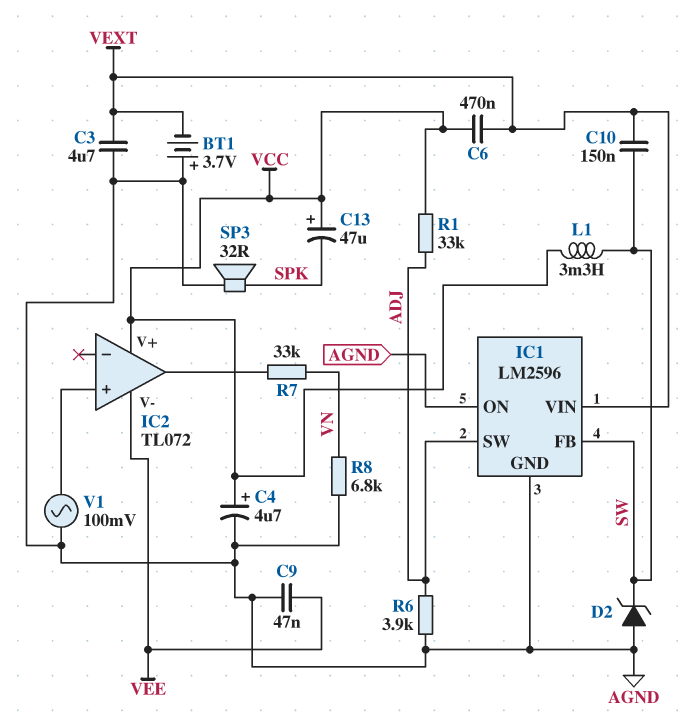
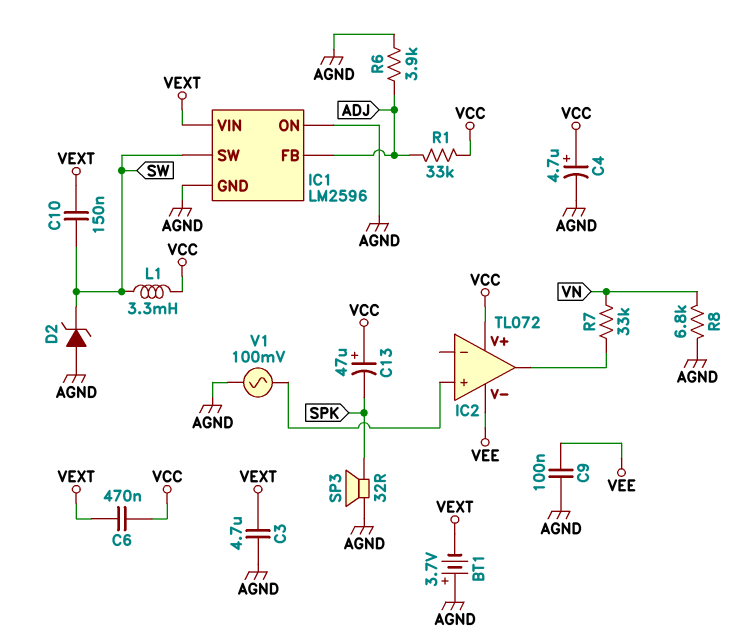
C9: 47nF (AGND, VEE) -> 100nF (AGND, VEE)
IC1 pin FB: SW -> ADJ
IC1 pin SW: ADJ -> SW

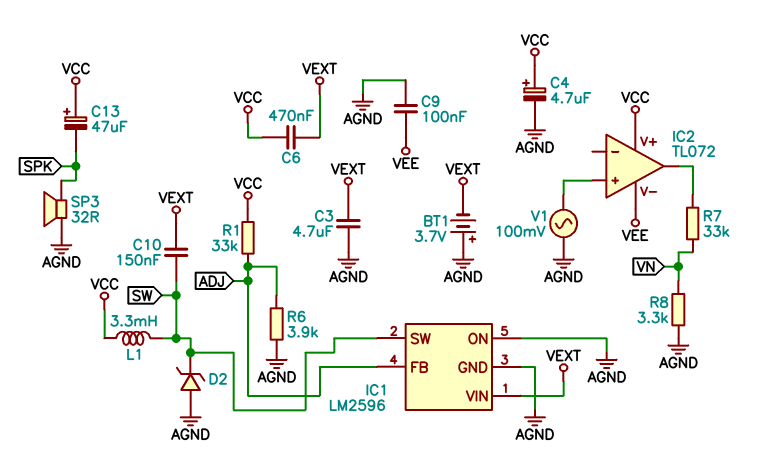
R8: 6.8k (AGND, VN) -> 3.3k (AGND, VN)

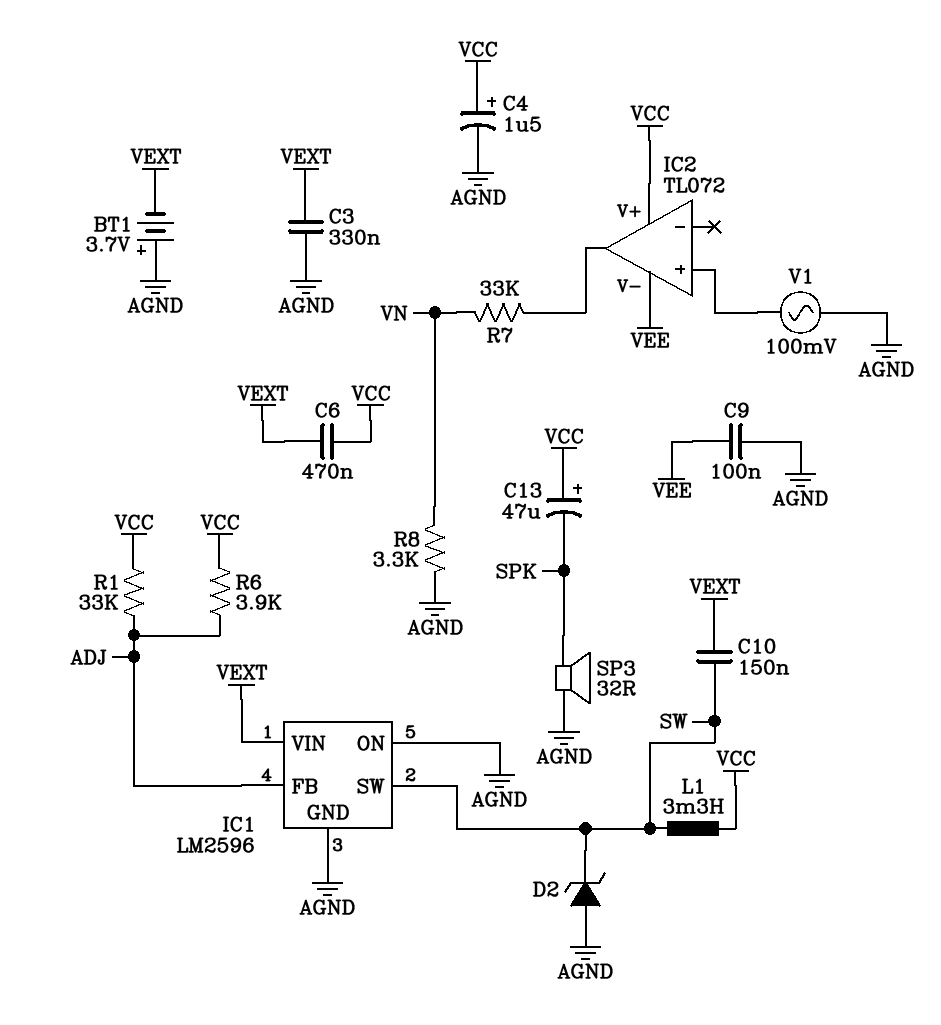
C3: 4.7uF (AGND, VEXT) -> 330nF (AGND, VEXT)
C4: 4.7uF (plus VCC, minus AGND) -> 1.5uF (plus VCC, minus AGND)
R6: 3.9k (ADJ, AGND) -> 3.9k (ADJ, VCC)

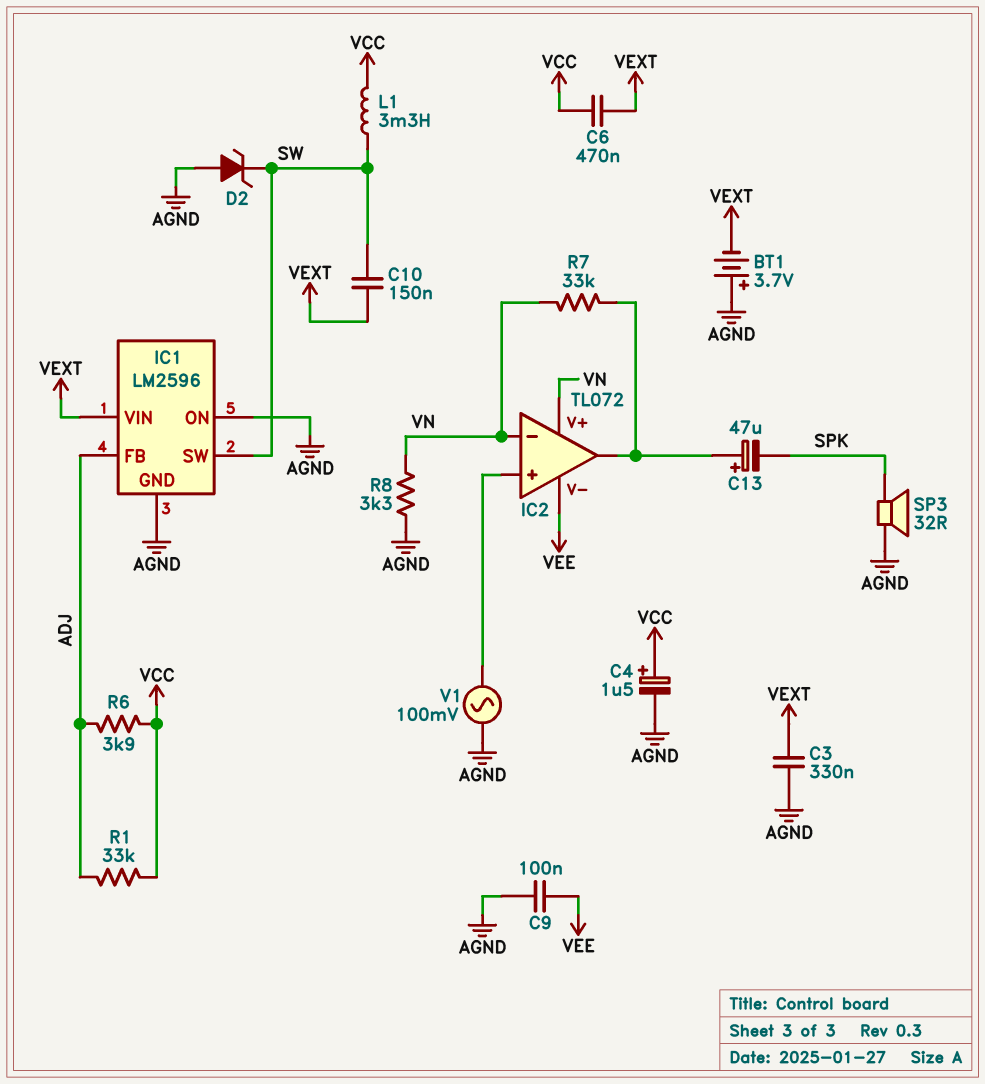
C13: 47uF (plus VCC, minus SPK) -> 47uF (plus IC2/out, minus SPK)
IC2 pin V+: VCC -> VN
IC2 pin in-: none -> VN

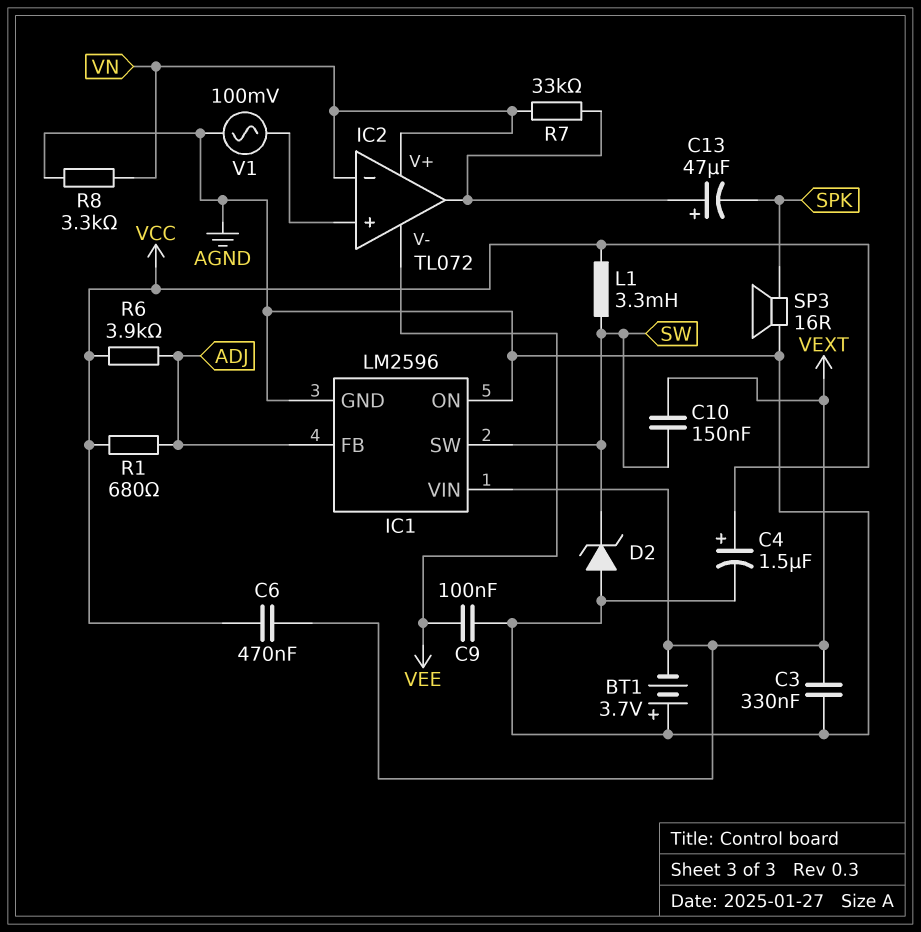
R1: 33k (ADJ, VCC) -> 680 (ADJ, VCC)
SP3: speaker 32R (AGND, SPK) -> speaker 16R (AGND, SPK)

